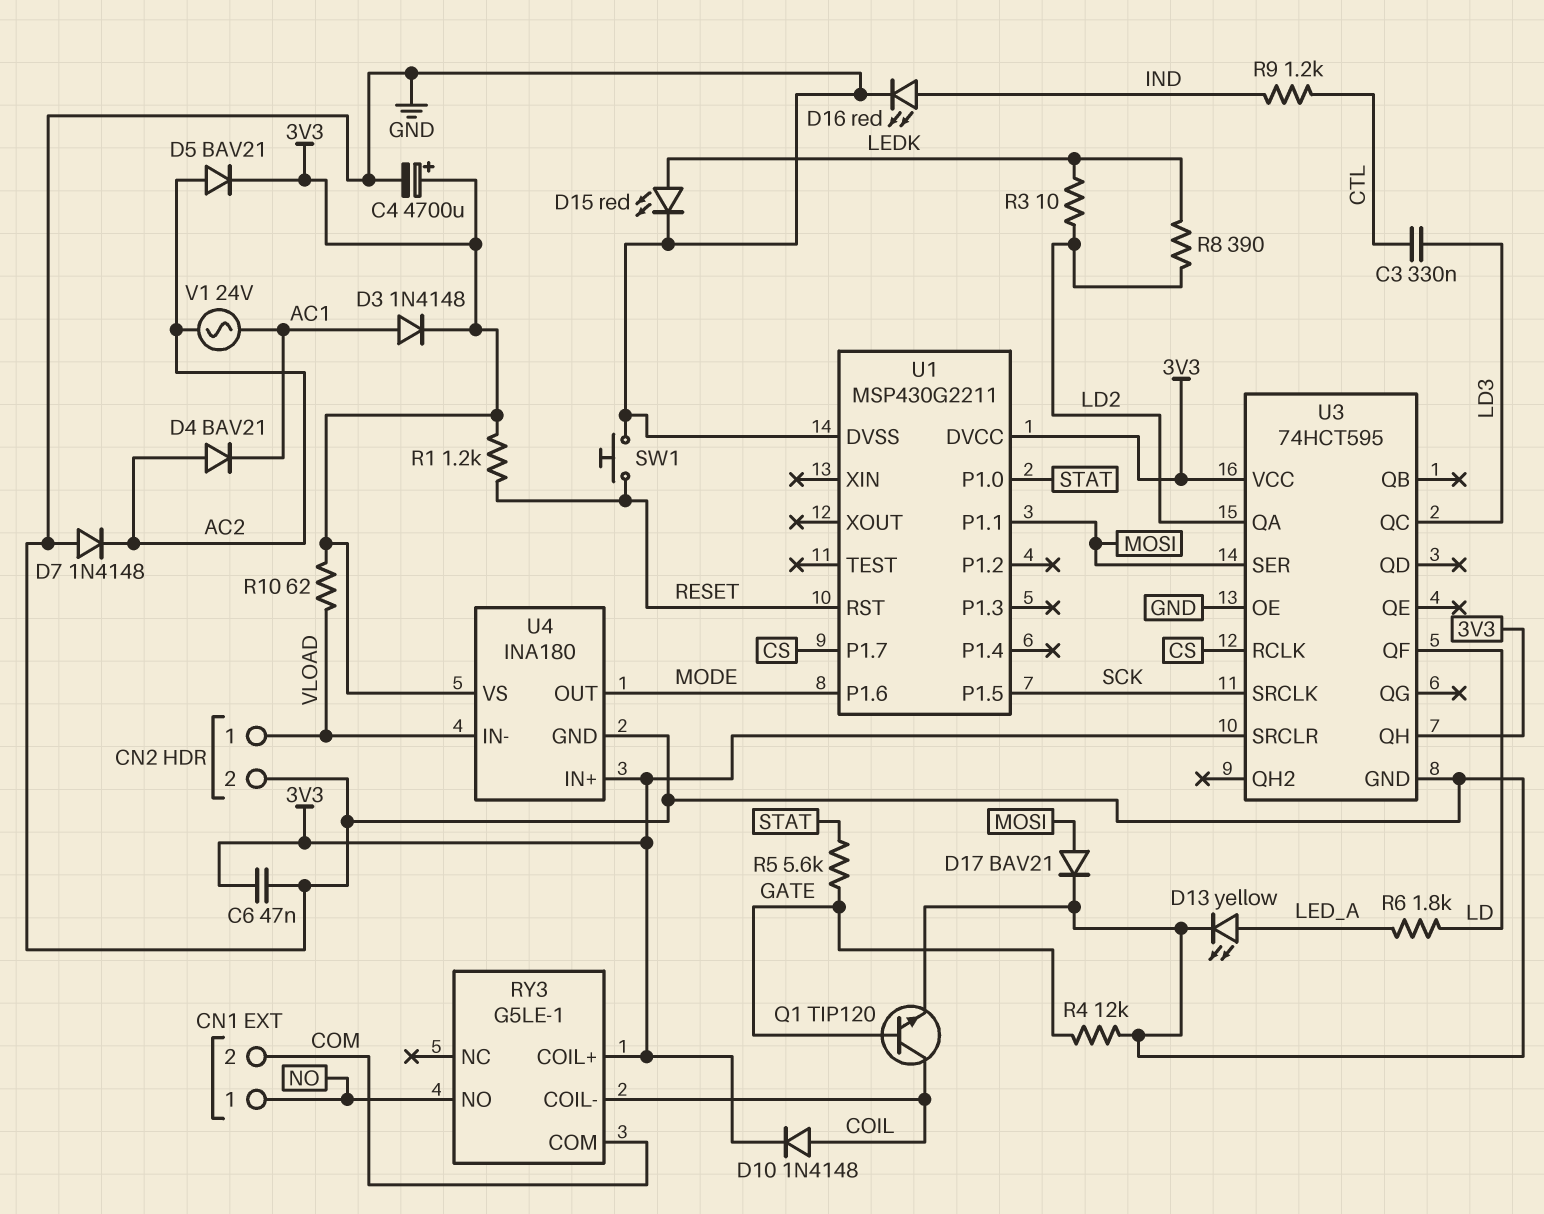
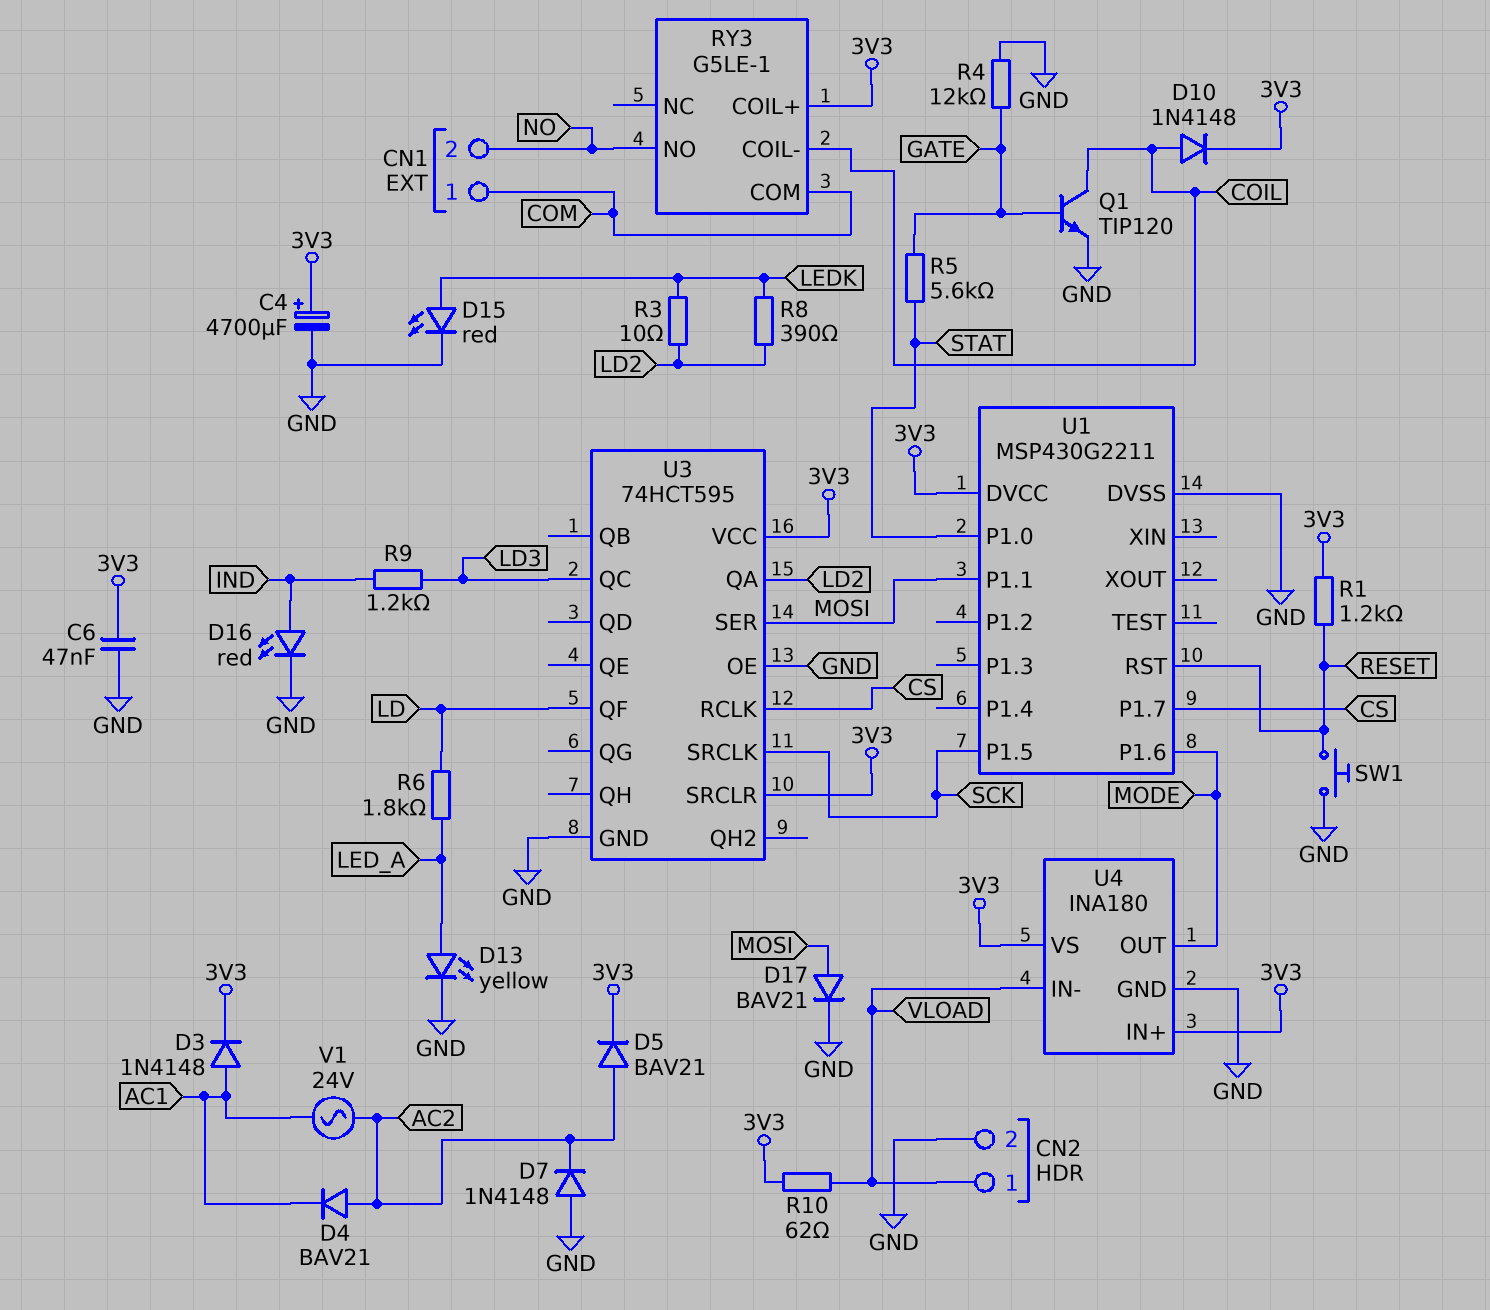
C3: 330nF (CTL, LD3) -> none
CN1 pin 1: NO -> COM
CN1 pin 2: COM -> NO
R9: 1.2k (CTL, IND) -> 1.2k (IND, LD3)
U3 pin QH: 3V3 -> none

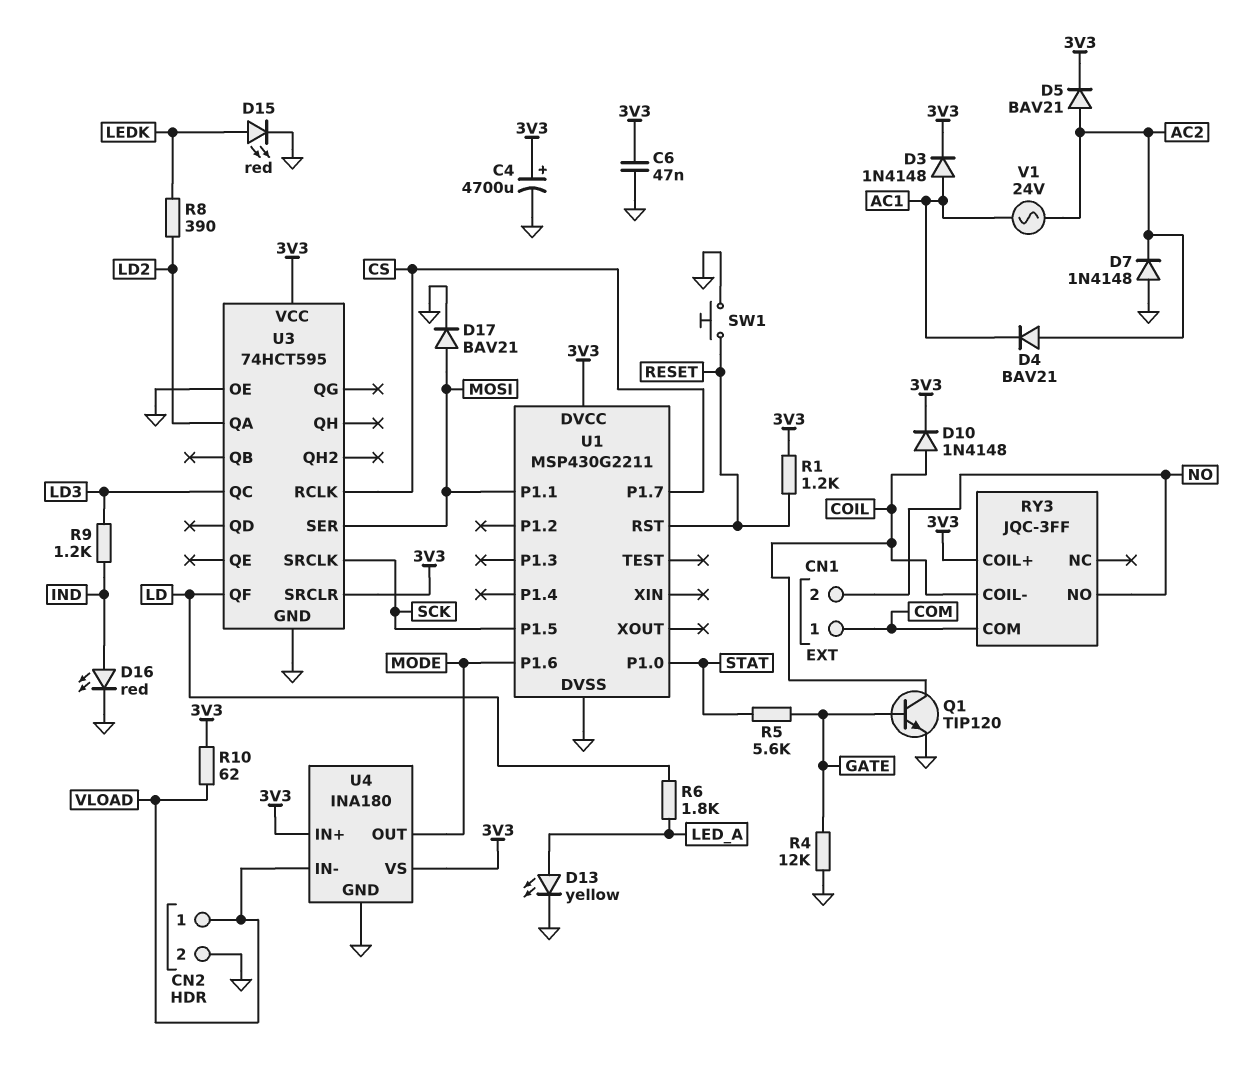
R3: 10 (LD2, LEDK) -> none
RY3: G5LE-1 -> JQC-3FF

